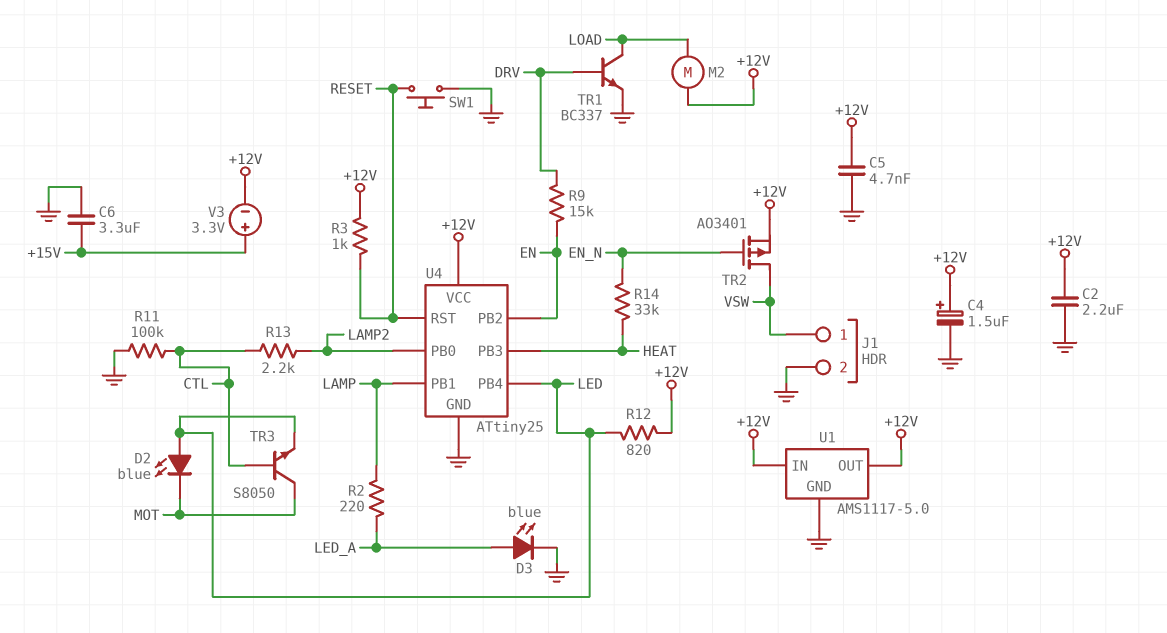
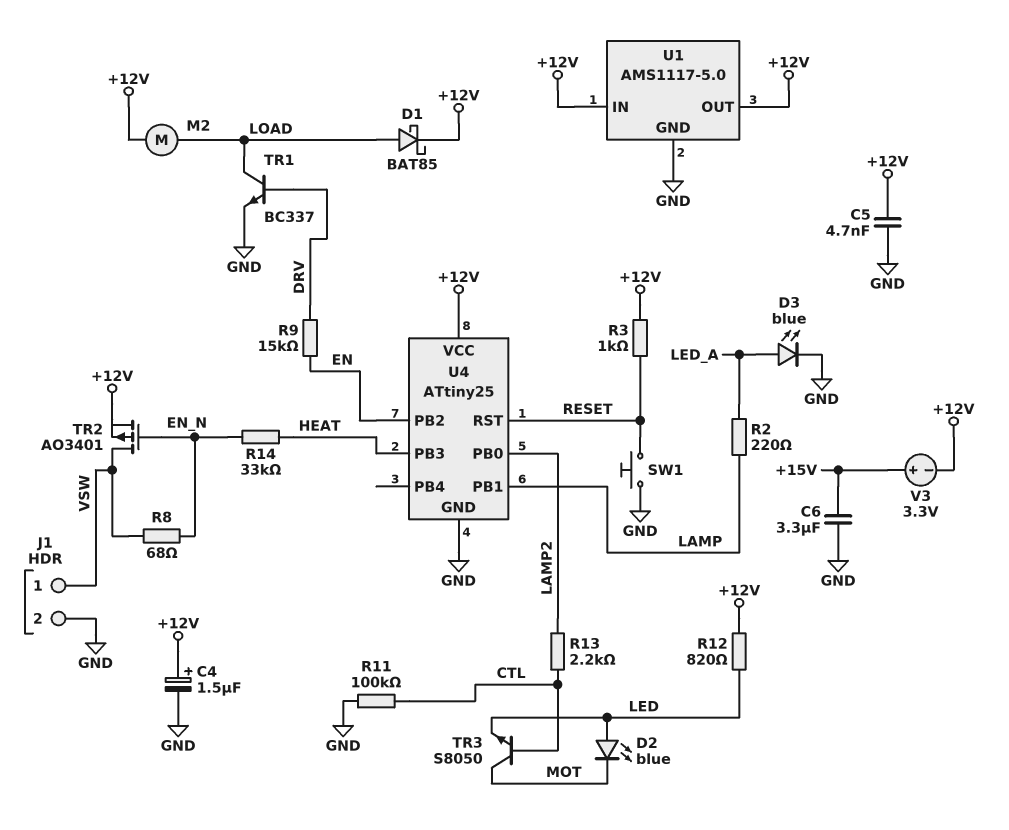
C2: 2.2uF (+12V, GND) -> none
D1: none -> schottky BAT85 (A LOAD, K +12V)
R8: none -> 68 (EN_N, VSW)
U4 pin PB4: LED -> none

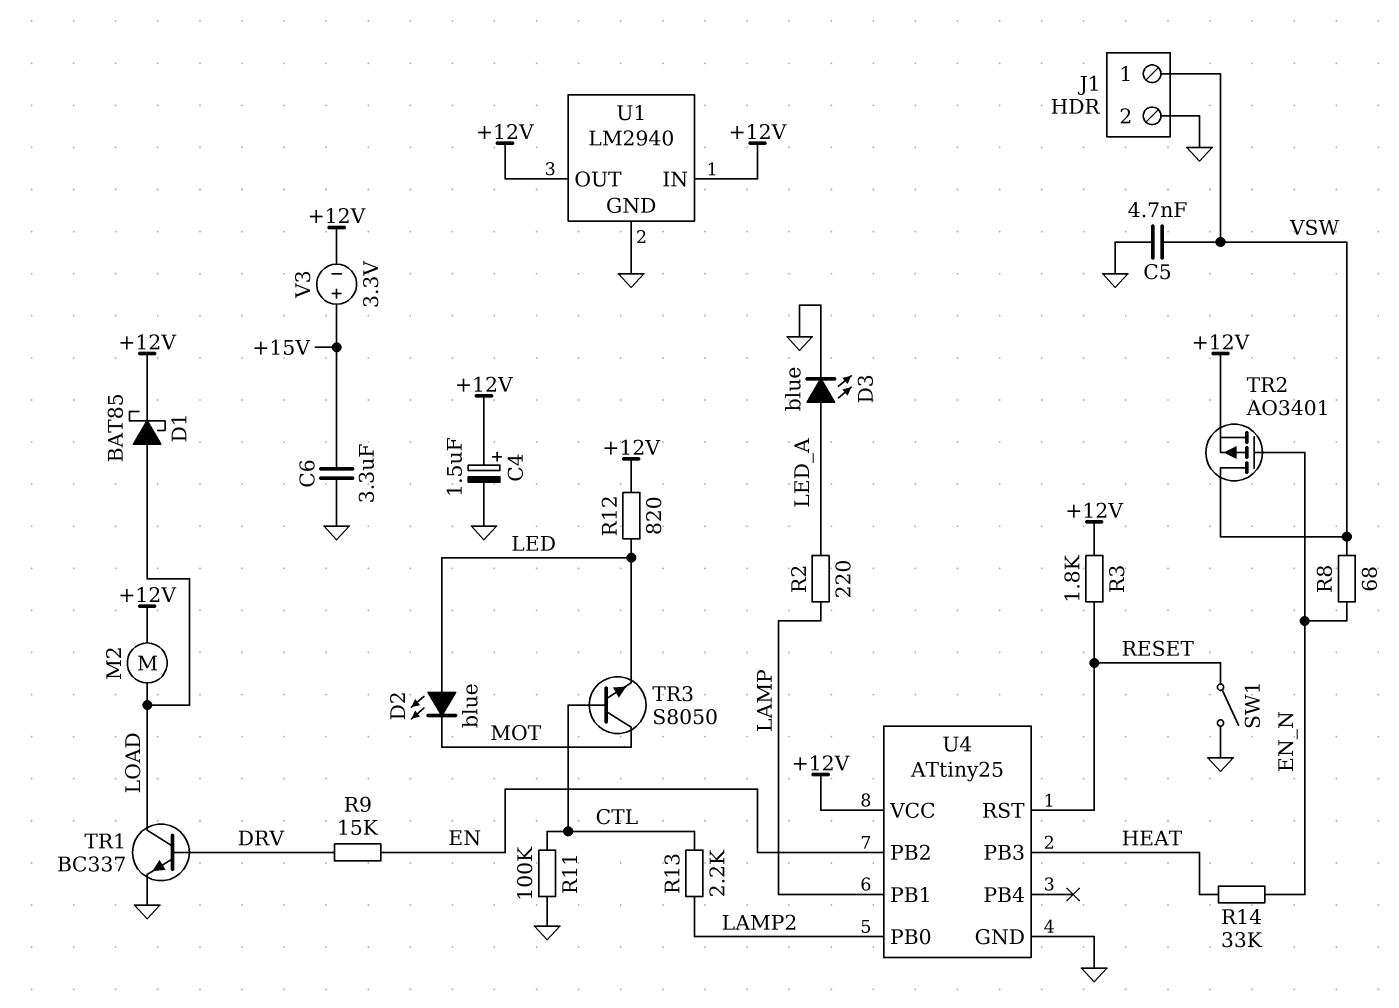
C5: 4.7nF (+12V, GND) -> 4.7nF (GND, VSW)
R3: 1k (+12V, RESET) -> 1.8k (+12V, RESET)
SW1: button (GND, RESET) -> switch (GND, RESET)
U1: AMS1117-5.0 -> LM2940

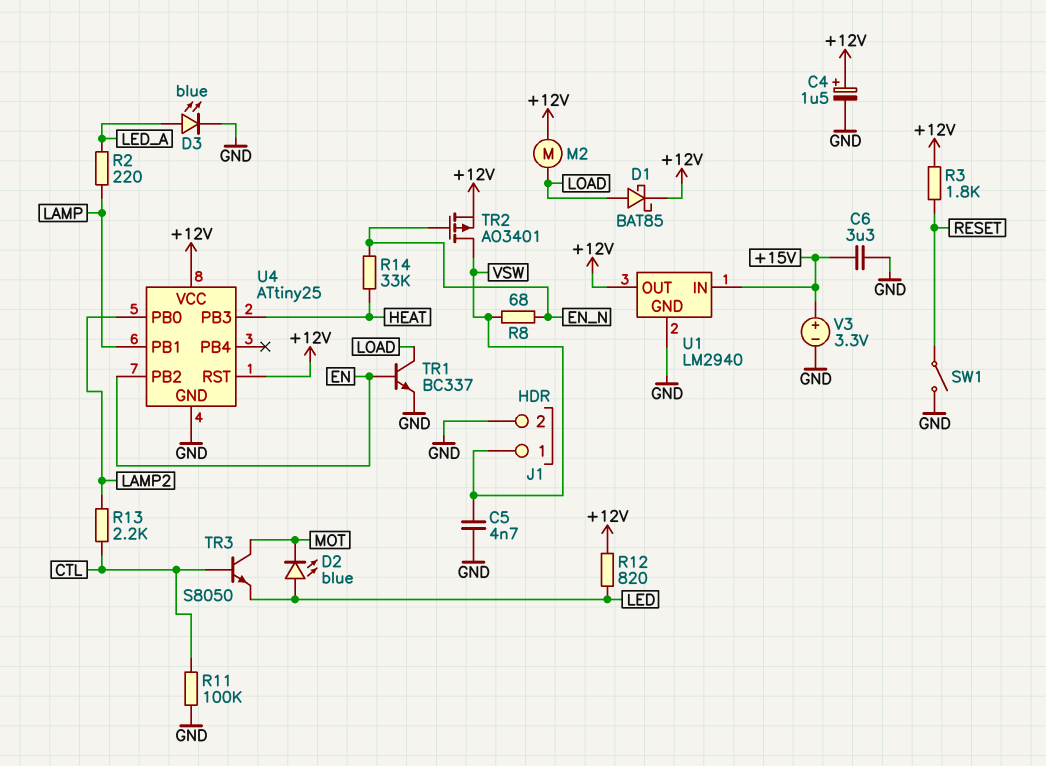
R9: 15k (DRV, EN) -> none
TR1: NPN BC337 (B DRV, C LOAD, E GND) -> NPN BC337 (B EN, C LOAD, E GND)
U1 pin IN: +12V -> +15V
U4 pin RST: RESET -> +12V
V3: 3.3V (plus +15V, minus +12V) -> 3.3V (plus +15V, minus GND)

